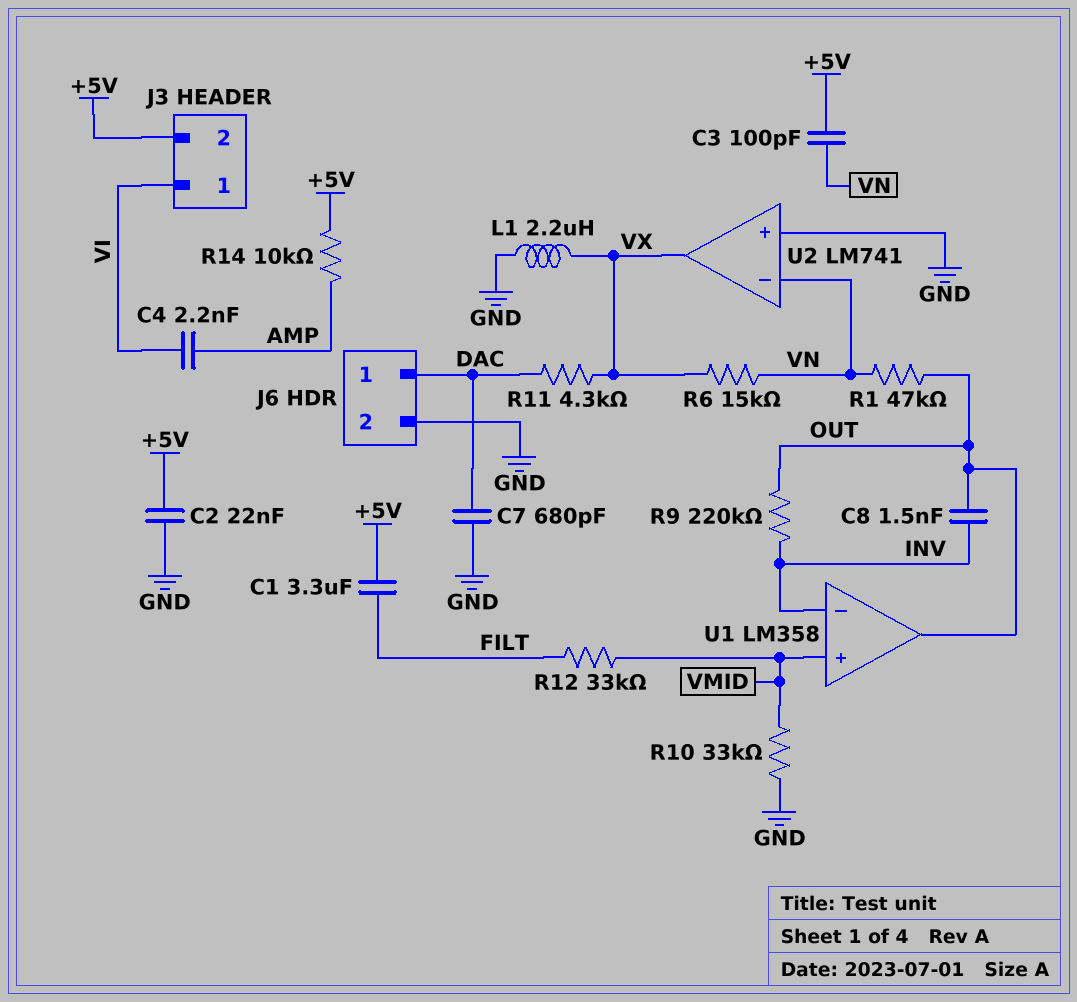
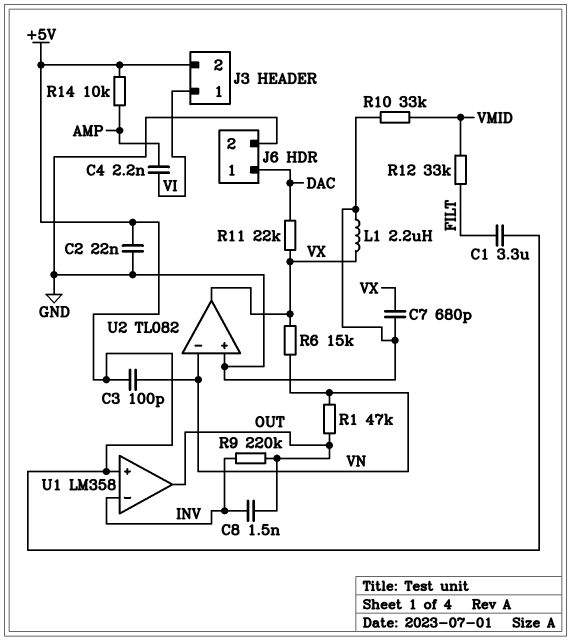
C7: 680pF (DAC, GND) -> 680pF (GND, VX)
R11: 4.3k (DAC, VX) -> 22k (DAC, VX)
U1 pin in+: VMID -> +5V
U2: LM741 -> TL082

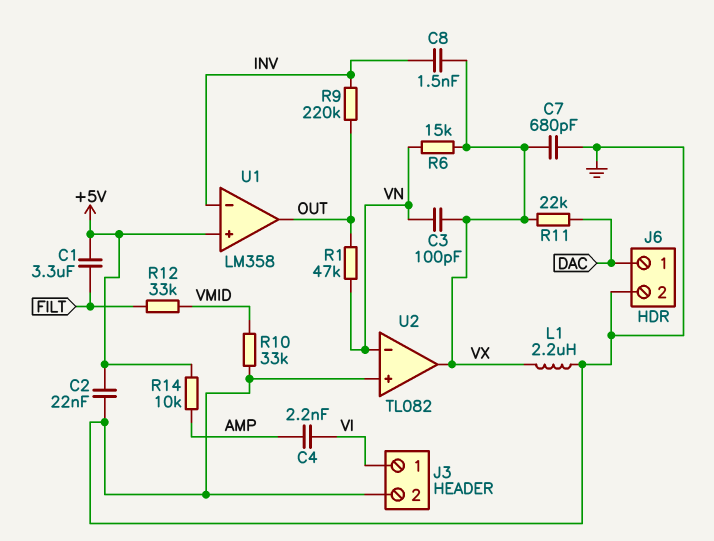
C3: 100pF (+5V, VN) -> 100pF (VN, VX)
C8: 1.5nF (INV, OUT) -> 1.5nF (INV, VX)
J3 pin 2: +5V -> GND

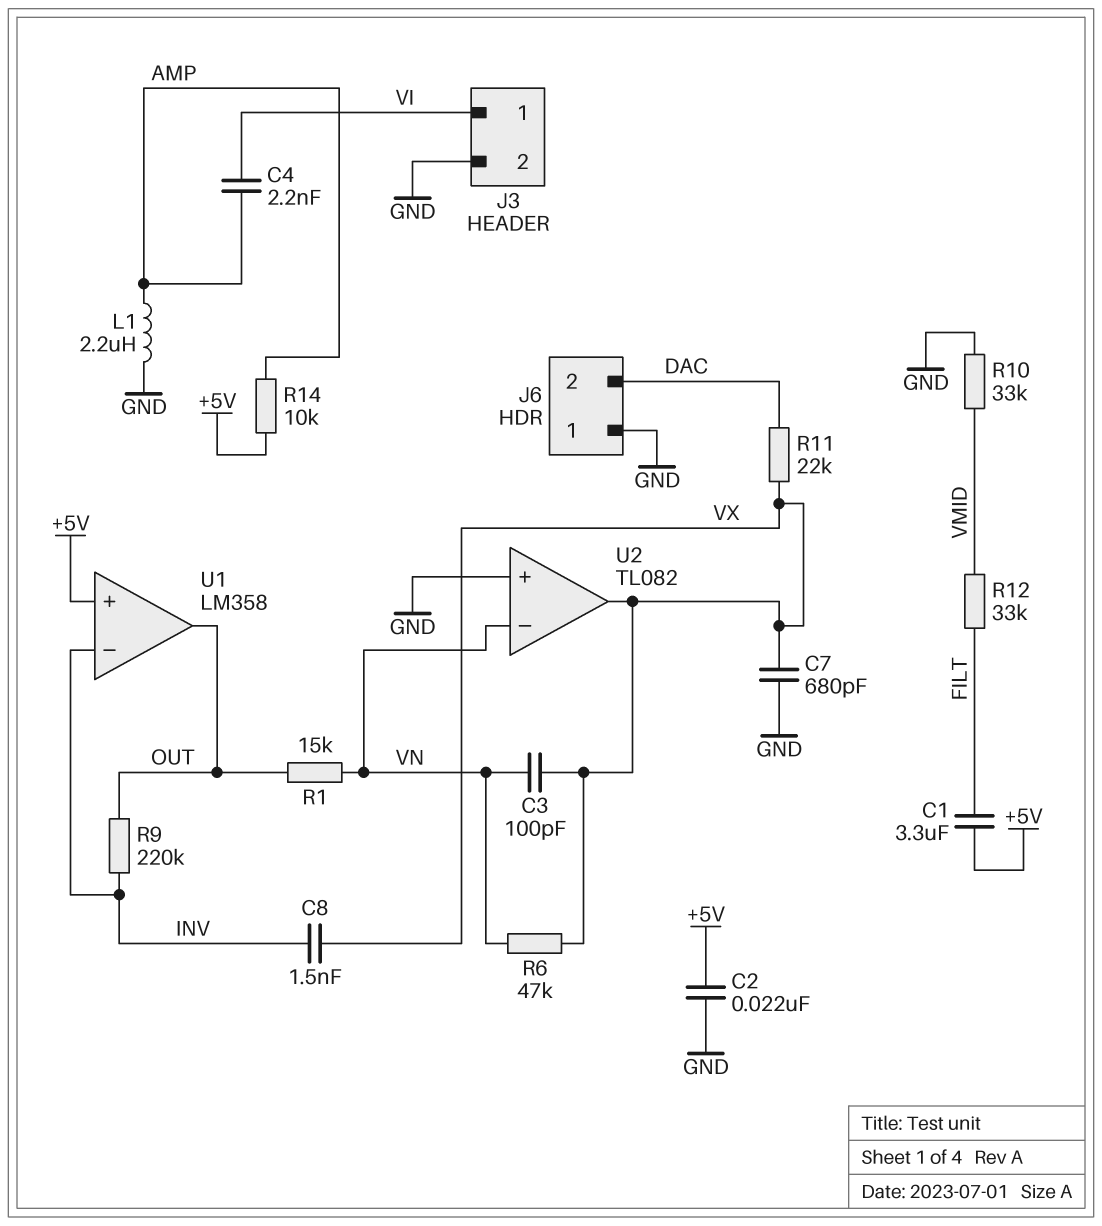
J6 pin 1: DAC -> GND
J6 pin 2: GND -> DAC
L1: 2.2uH (GND, VX) -> 2.2uH (AMP, GND)
R1: 47k (OUT, VN) -> 15k (OUT, VN)
R6: 15k (VN, VX) -> 47k (VN, VX)

